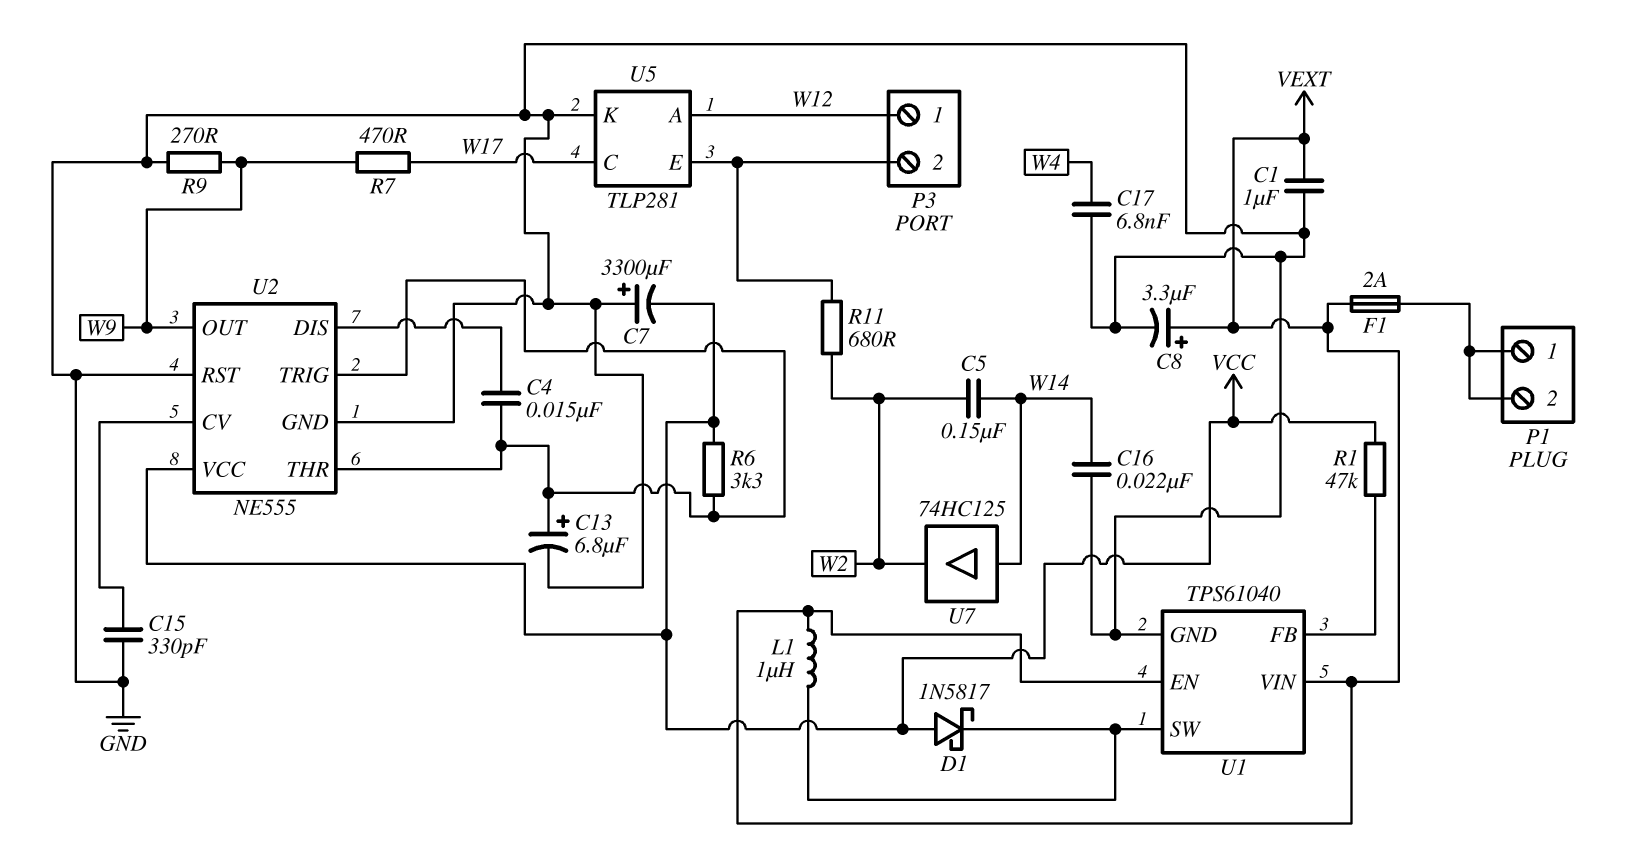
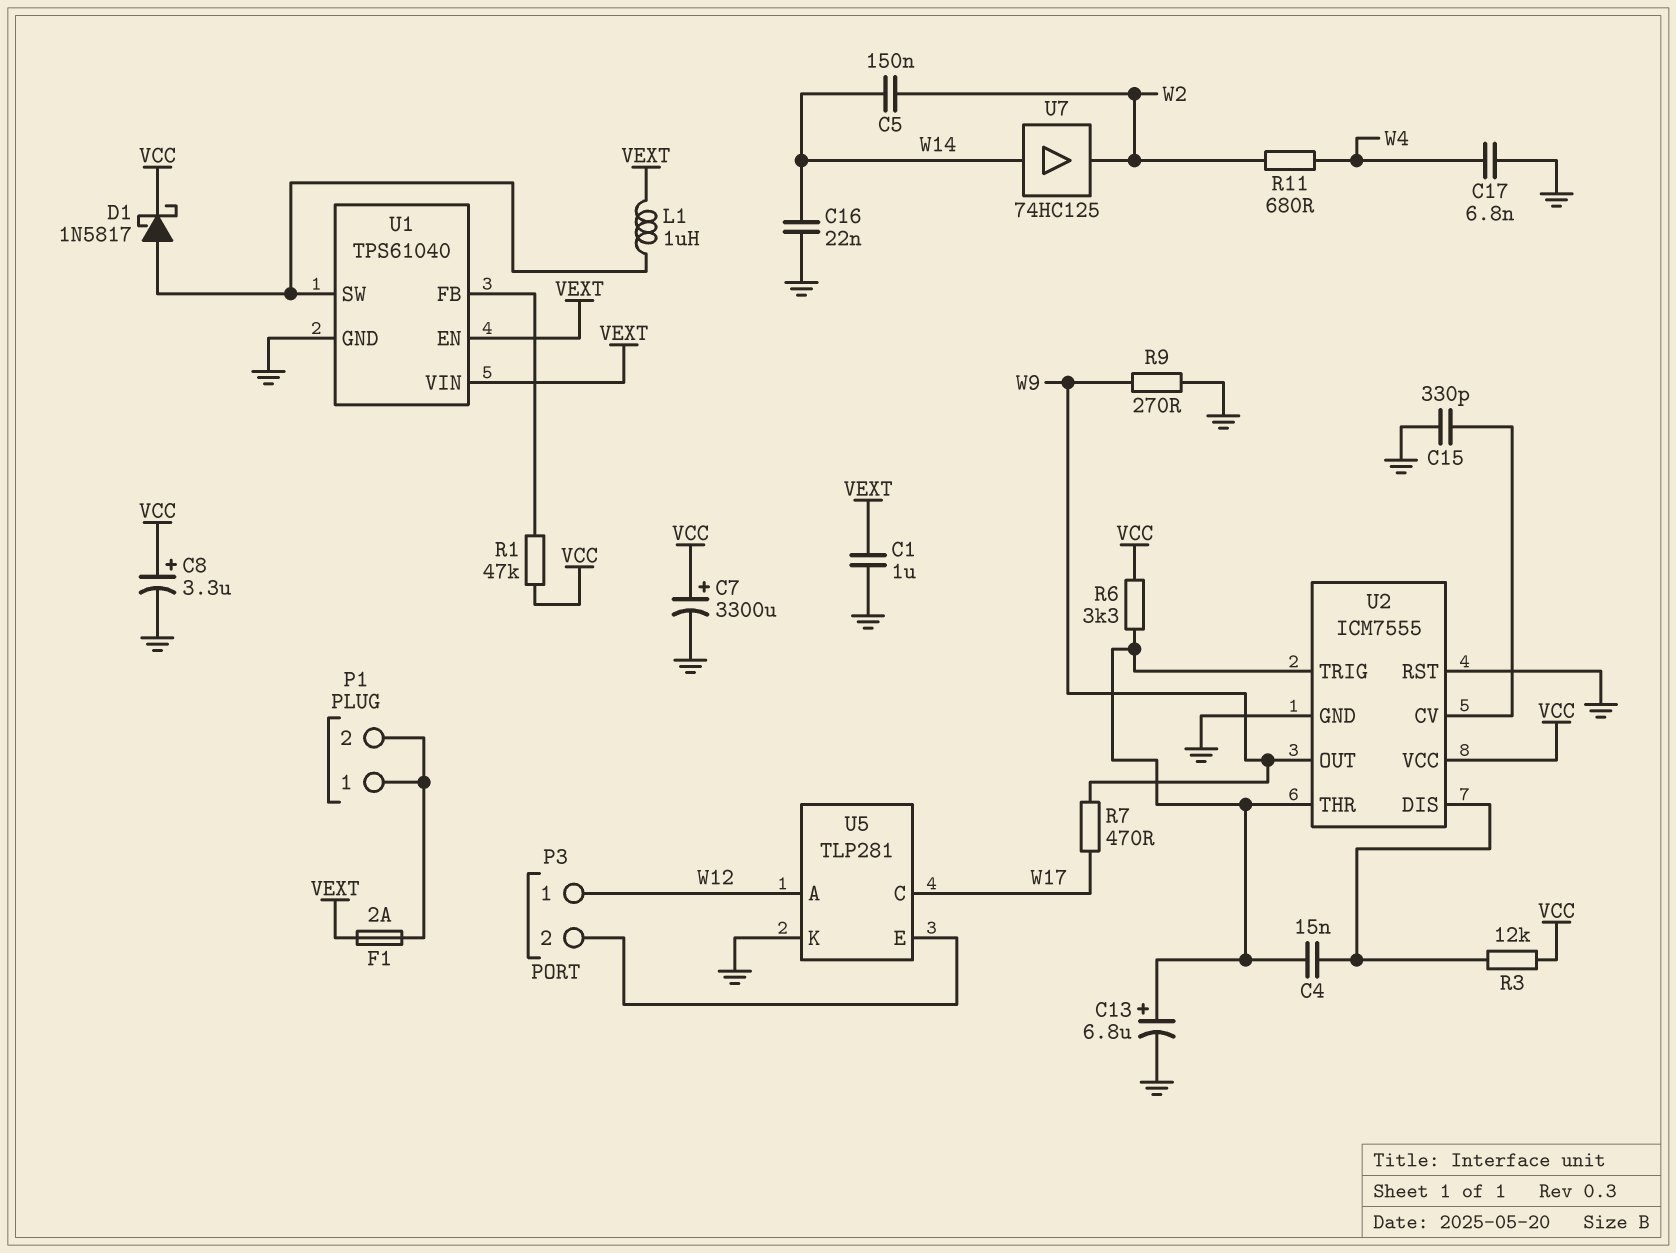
C7: 3300uF (plus GND, minus VCC) -> 3300uF (plus VCC, minus GND)
C8: 3.3uF (plus VEXT, minus GND) -> 3.3uF (plus VCC, minus GND)
D1: schottky 1N5817 (A VCC, K U1/SW) -> schottky 1N5817 (A U1/SW, K VCC)
R3: none -> 12k (U2/DIS, VCC)
R11: 680 (P3/2, W2) -> 680 (W2, W4)
U2: NE555 -> ICM7555

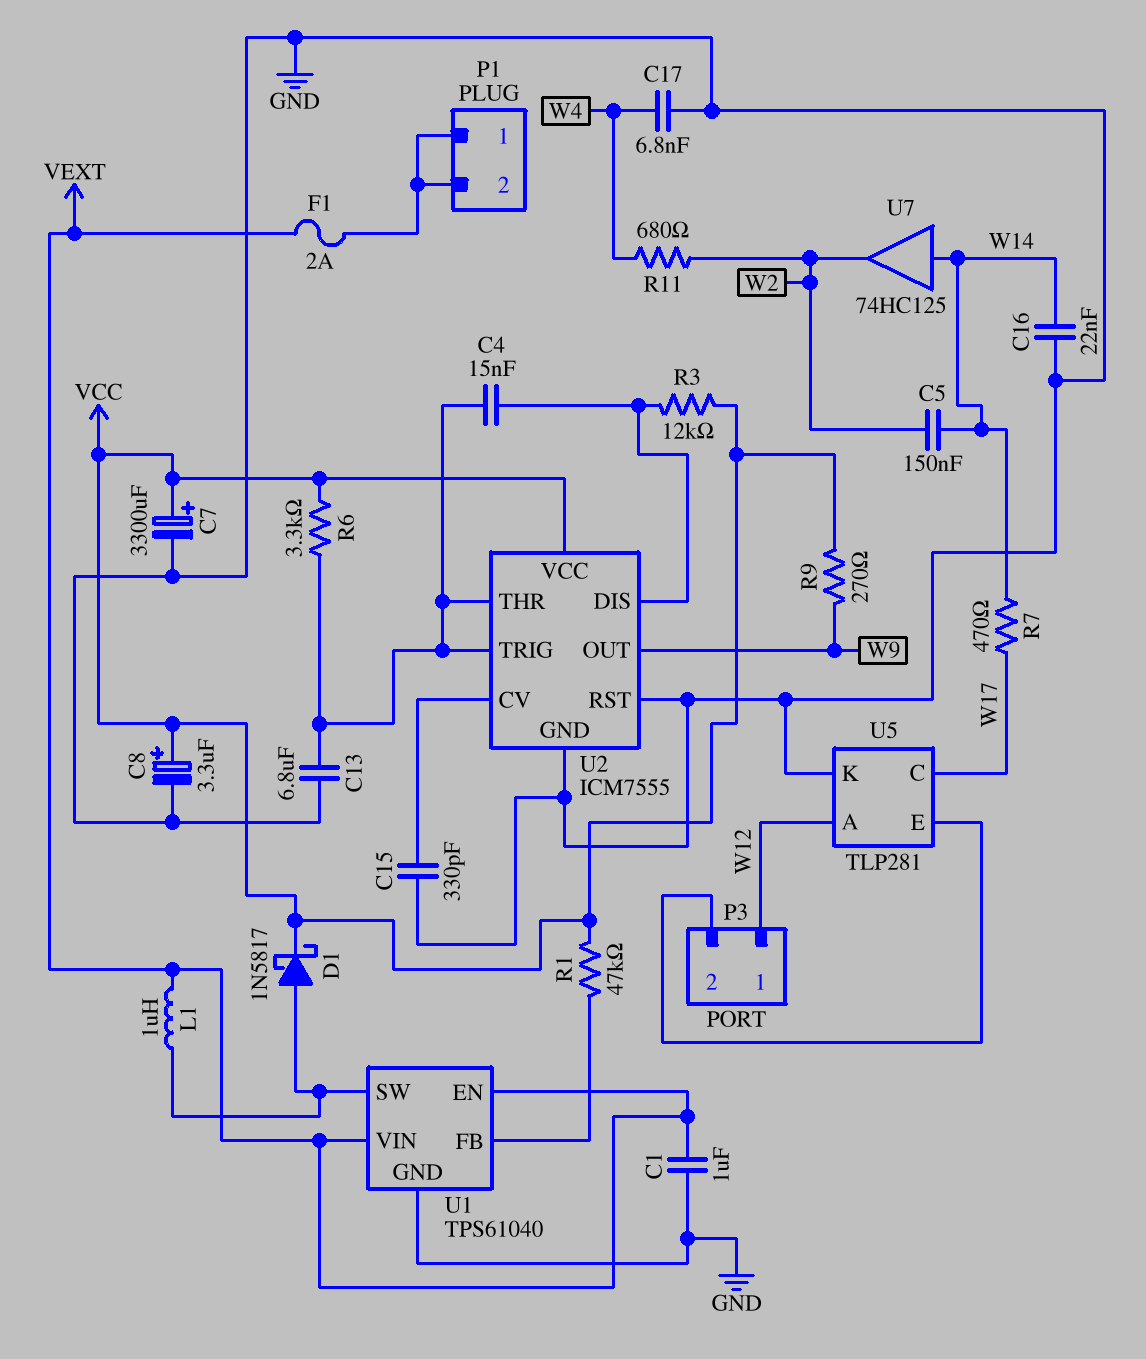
C13: 6.8uF (plus U2/THR, minus GND) -> 6.8uF (GND, U2/THR)
R7: 470 (W9, W17) -> 470 (W14, W17)
R9: 270 (GND, W9) -> 270 (VCC, W9)

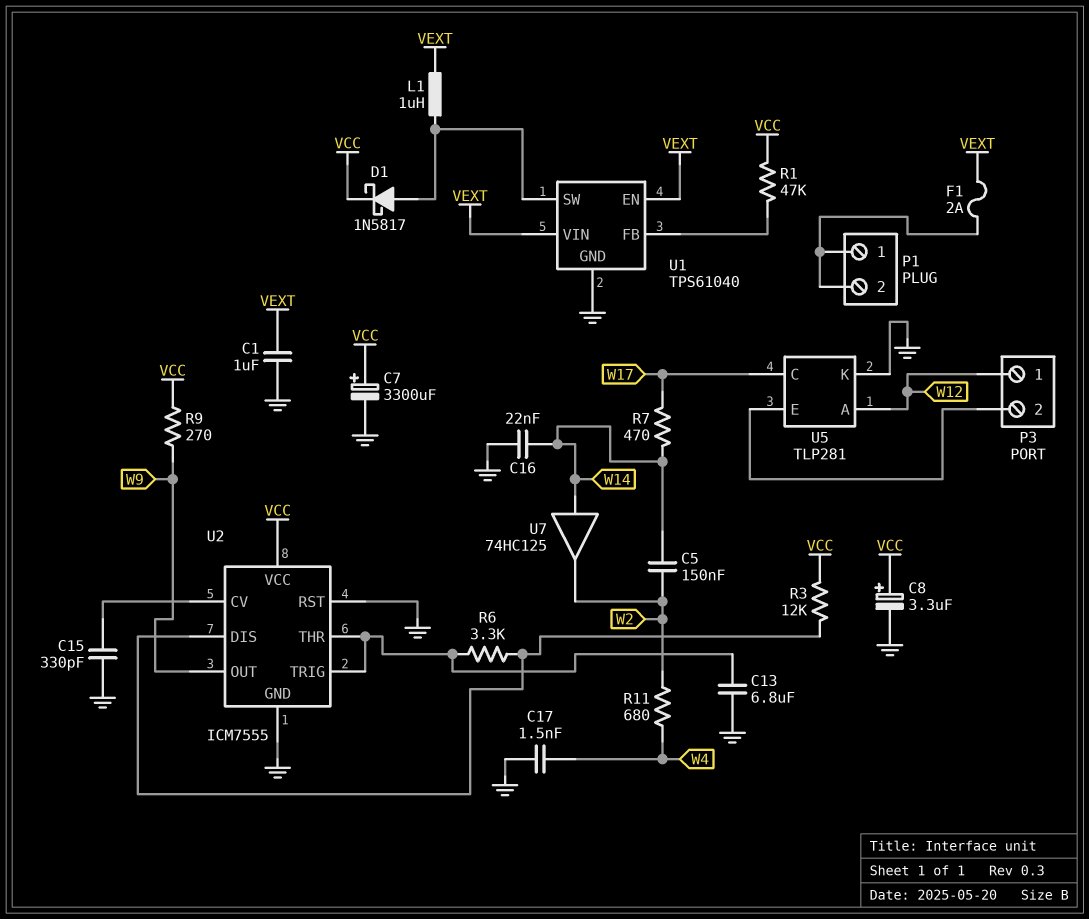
C4: 15nF (U2/DIS, U2/THR) -> none
C17: 6.8nF (GND, W4) -> 1.5nF (GND, W4)
R6: 3.3k (U2/THR, VCC) -> 3.3k (U2/DIS, U2/THR)

